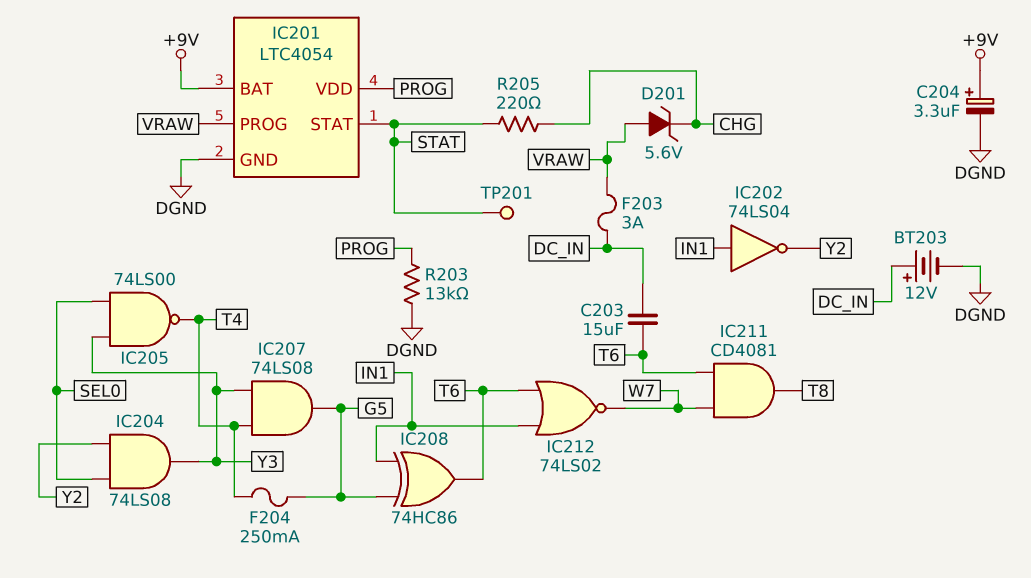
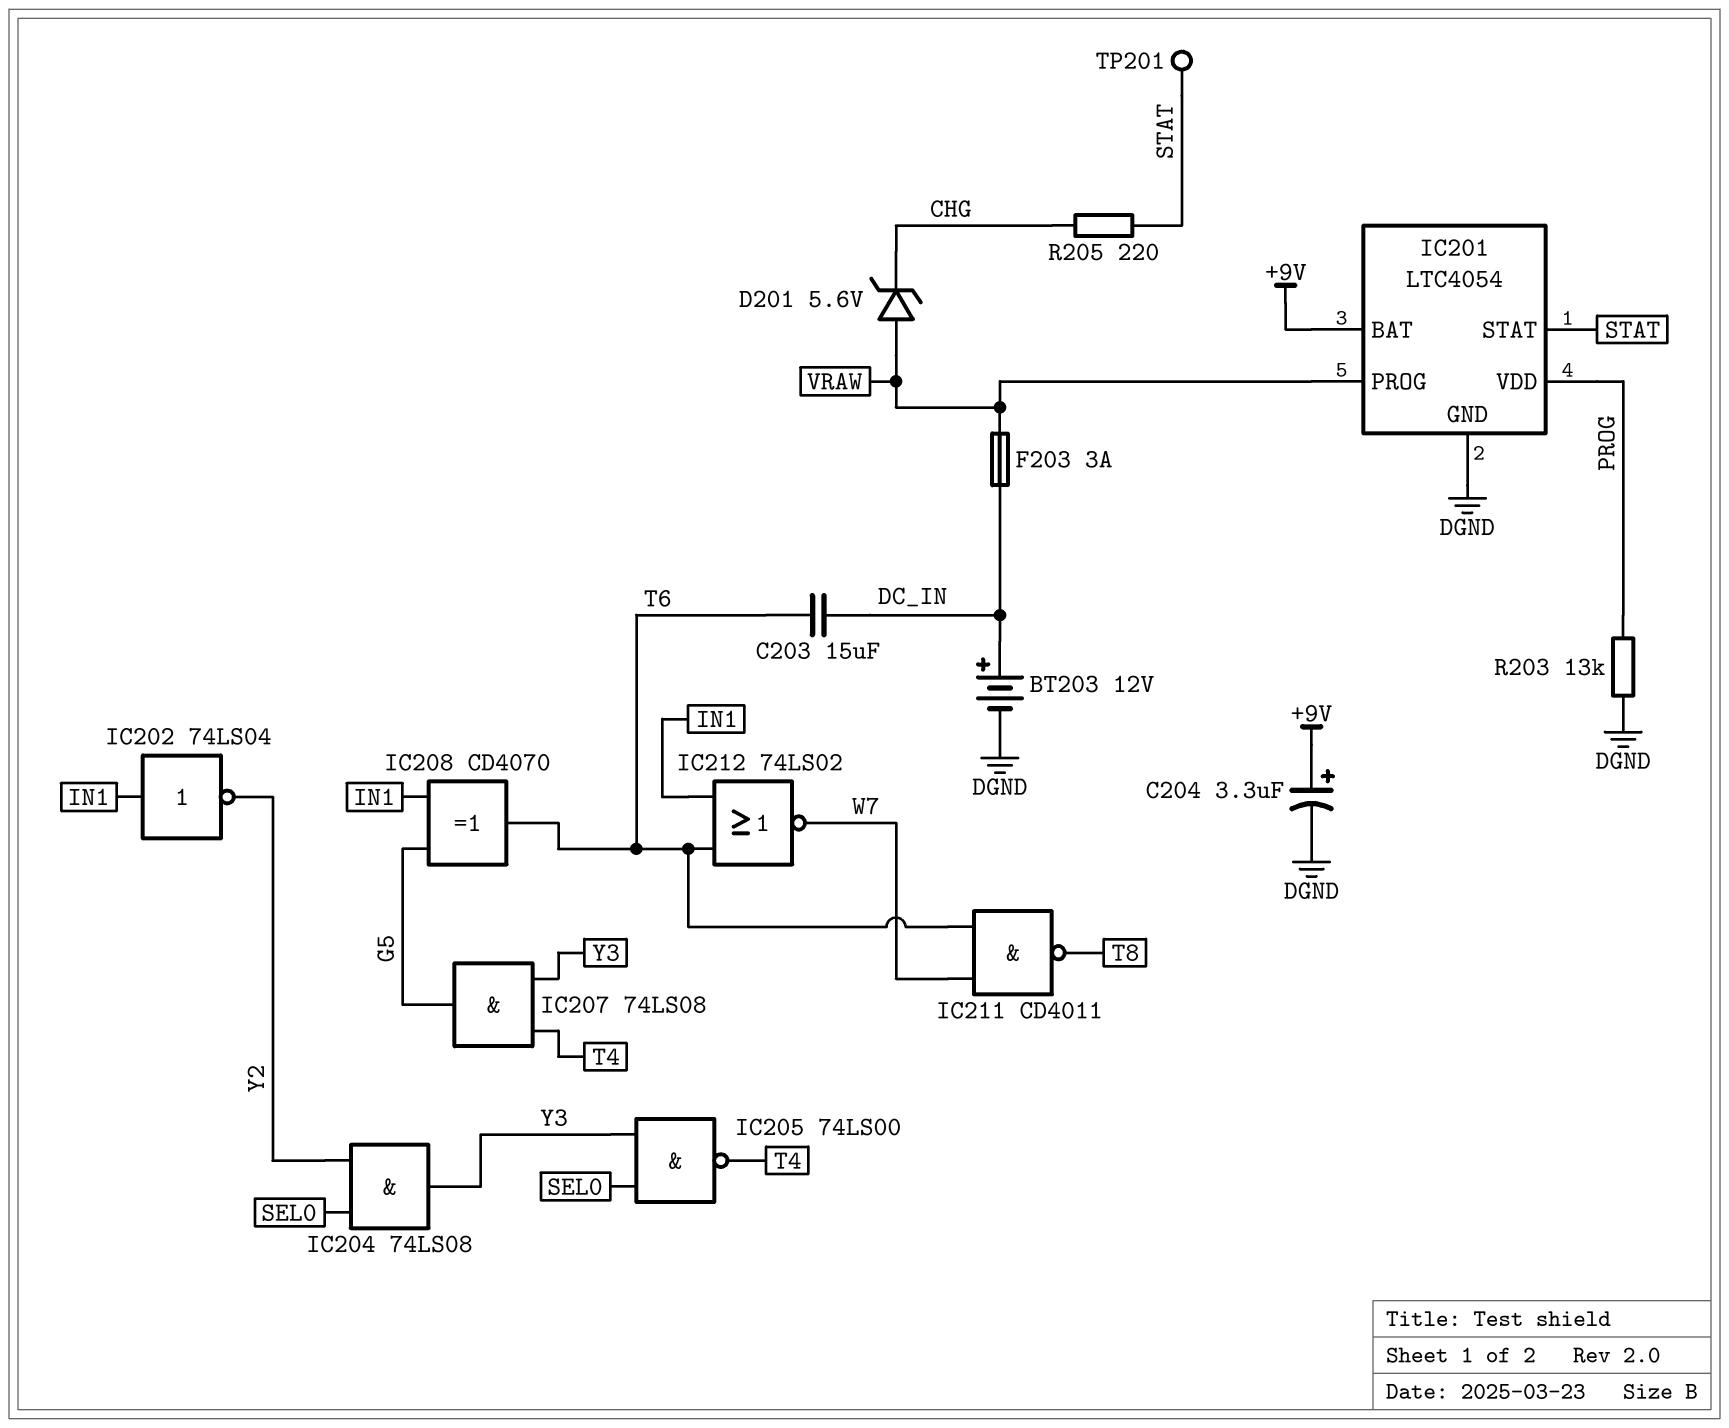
F204: 250mA (G5, T4) -> none
IC208: XOR 74HC86 (in G5, in IN1, out T6) -> XOR CD4070 (in G5, in IN1, out T6)
IC211: AND CD4081 (in T6, in W7, out T8) -> NAND CD4011 (in T6, in W7, out T8)

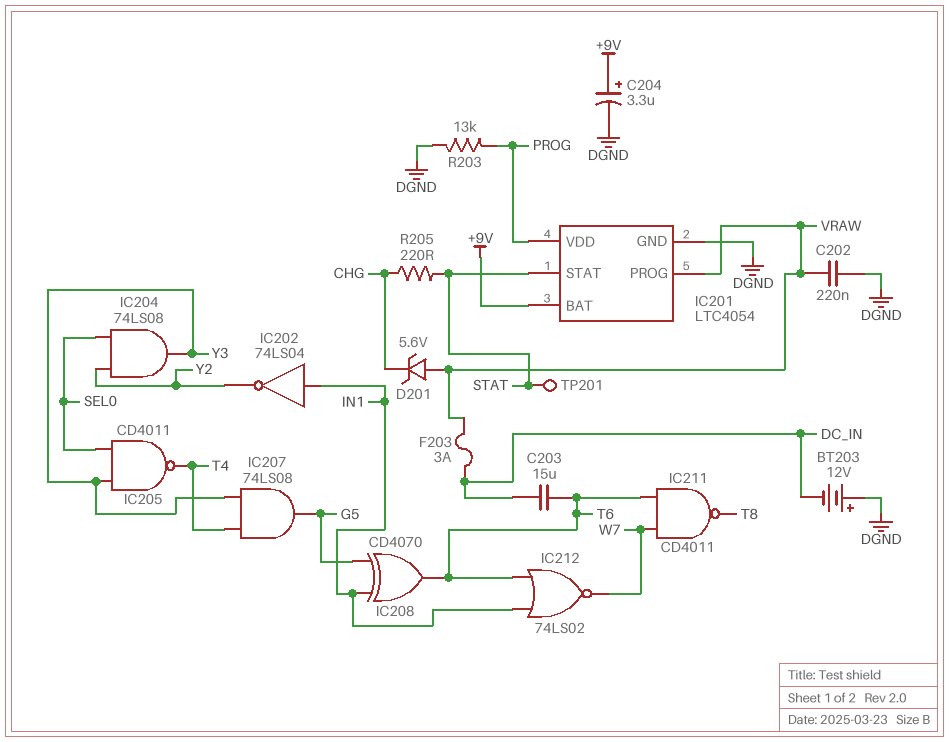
BT203: 12V (plus DC_IN, minus DGND) -> 12V (plus DGND, minus DC_IN)
C202: none -> 220nF (DGND, VRAW)
IC205: NAND 74LS00 (in SEL0, in Y3, out T4) -> NAND CD4011 (in SEL0, in Y3, out T4)

